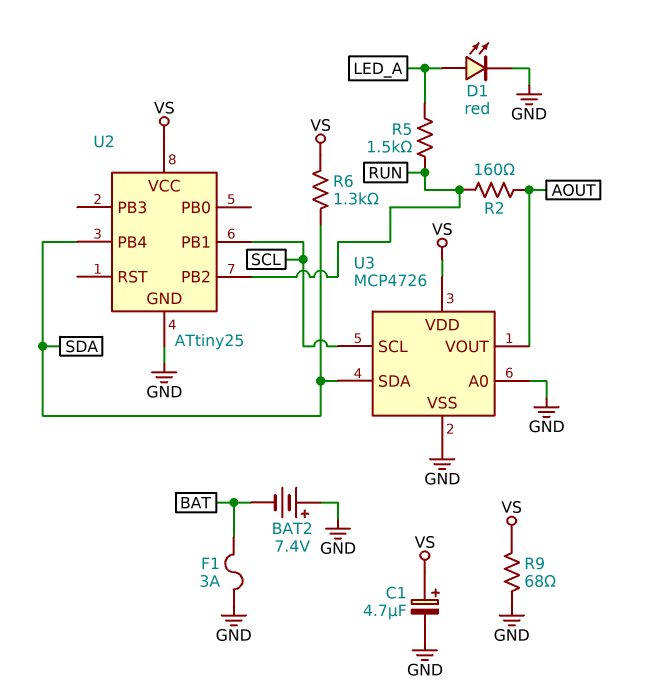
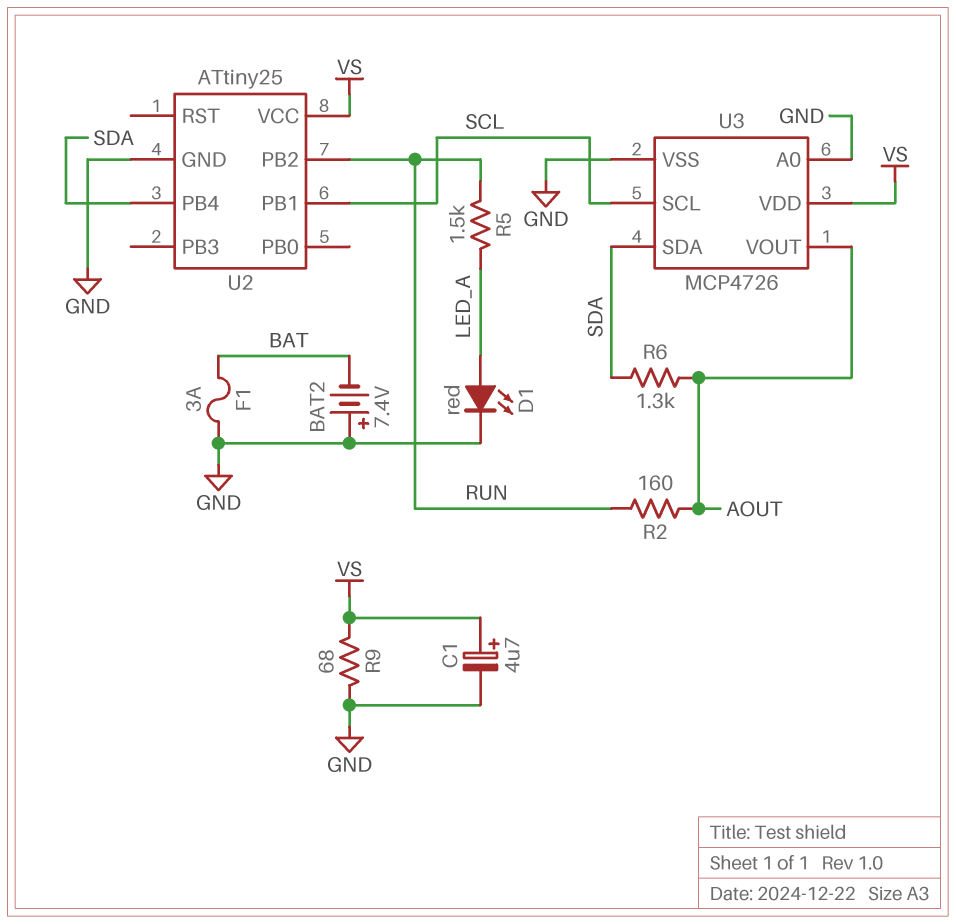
R6: 1.3k (SDA, VS) -> 1.3k (AOUT, SDA)

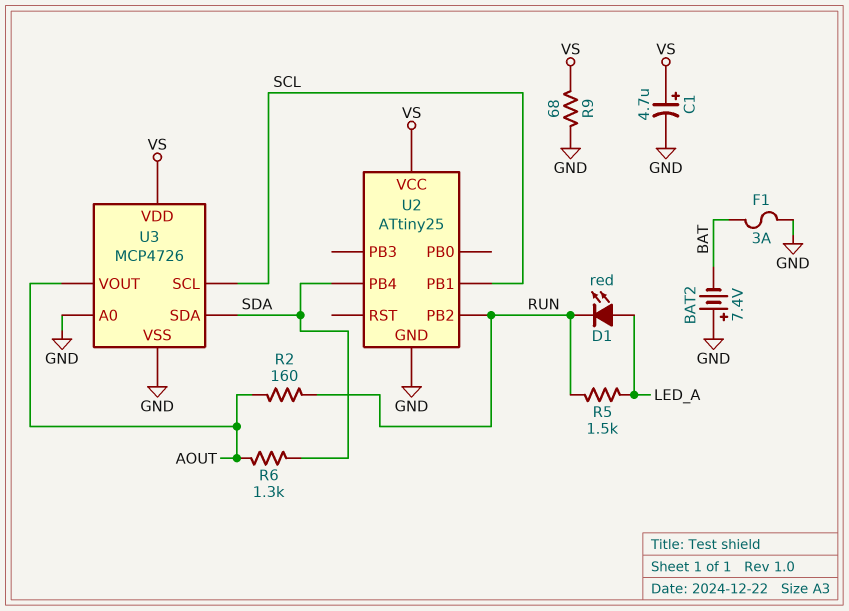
D1: LED red (A LED_A, K GND) -> LED red (A LED_A, K RUN)

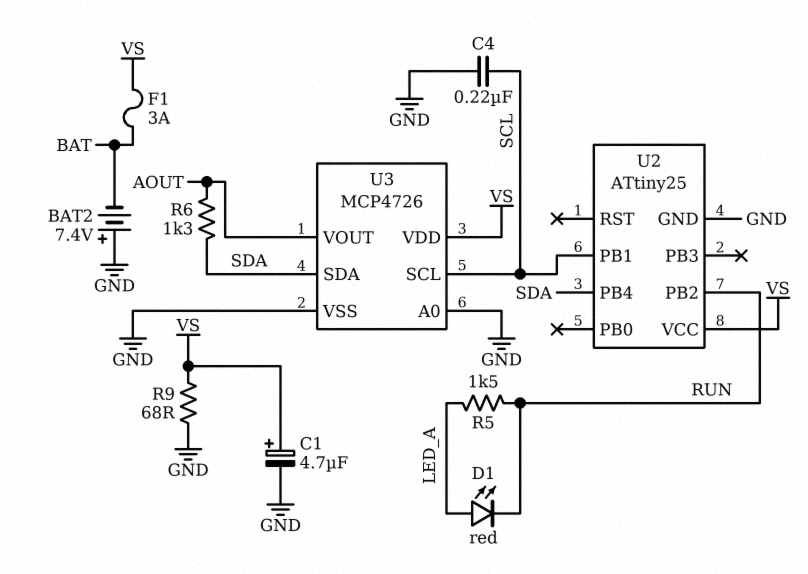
C4: none -> 220nF (GND, SCL)
F1: 3A (BAT, GND) -> 3A (BAT, VS)
R2: 160 (AOUT, RUN) -> none

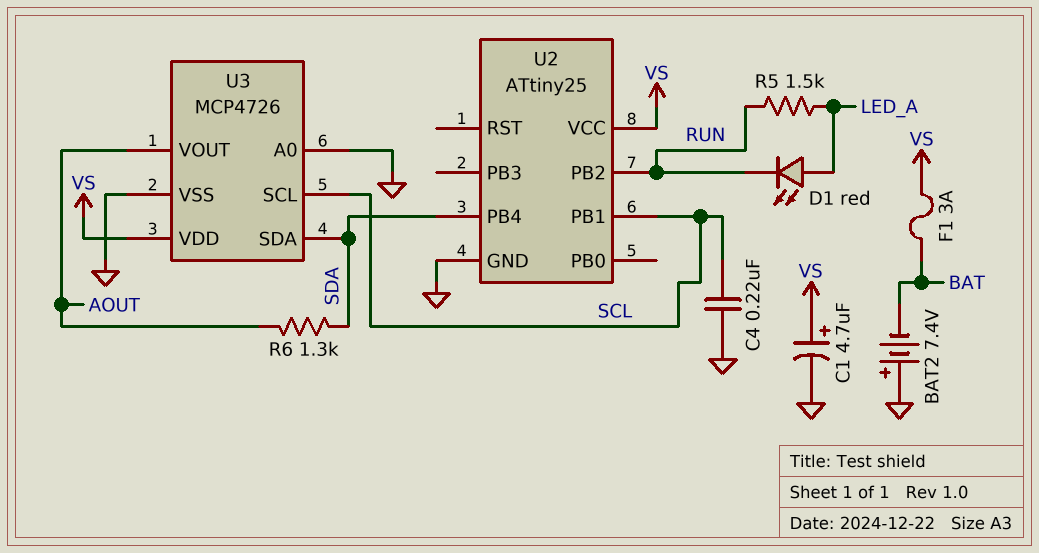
R9: 68 (GND, VS) -> none

